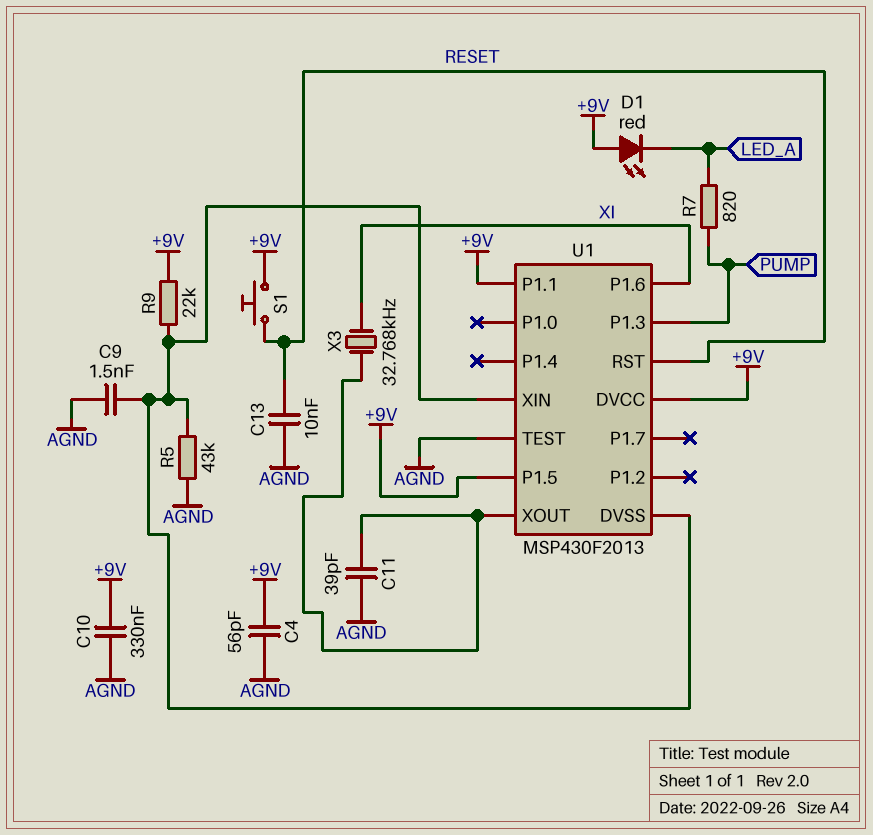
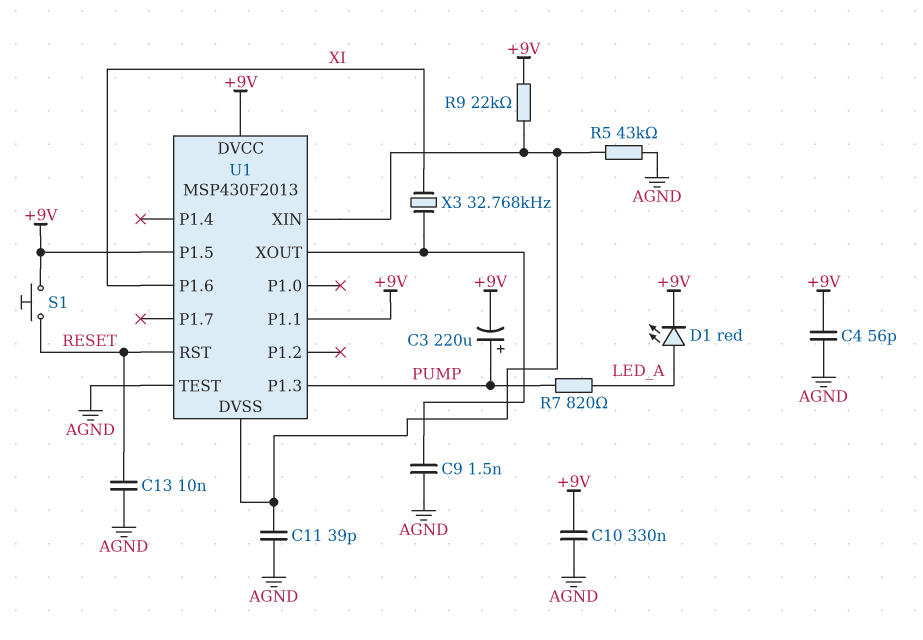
C3: none -> 220uF (plus PUMP, minus +9V)
C9: 1.5nF (AGND, U1/DVSS) -> 1.5nF (AGND, U1/XOUT)
C11: 39pF (AGND, U1/XOUT) -> 39pF (AGND, U1/DVSS)
D1: LED red (A +9V, K LED_A) -> LED red (A LED_A, K +9V)

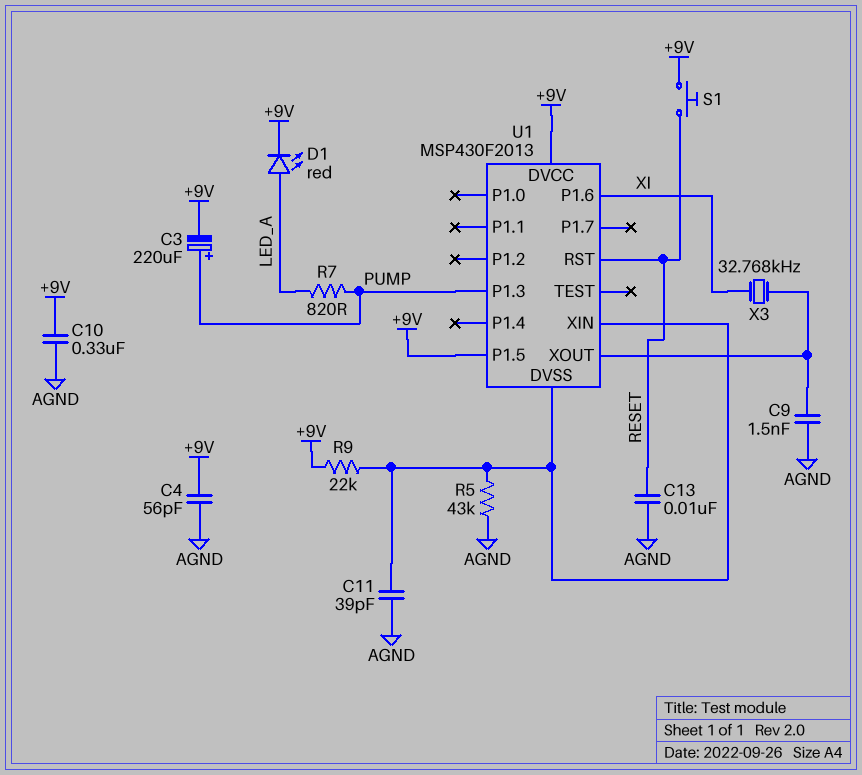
U1 pin P1.1: +9V -> none
U1 pin TEST: AGND -> none

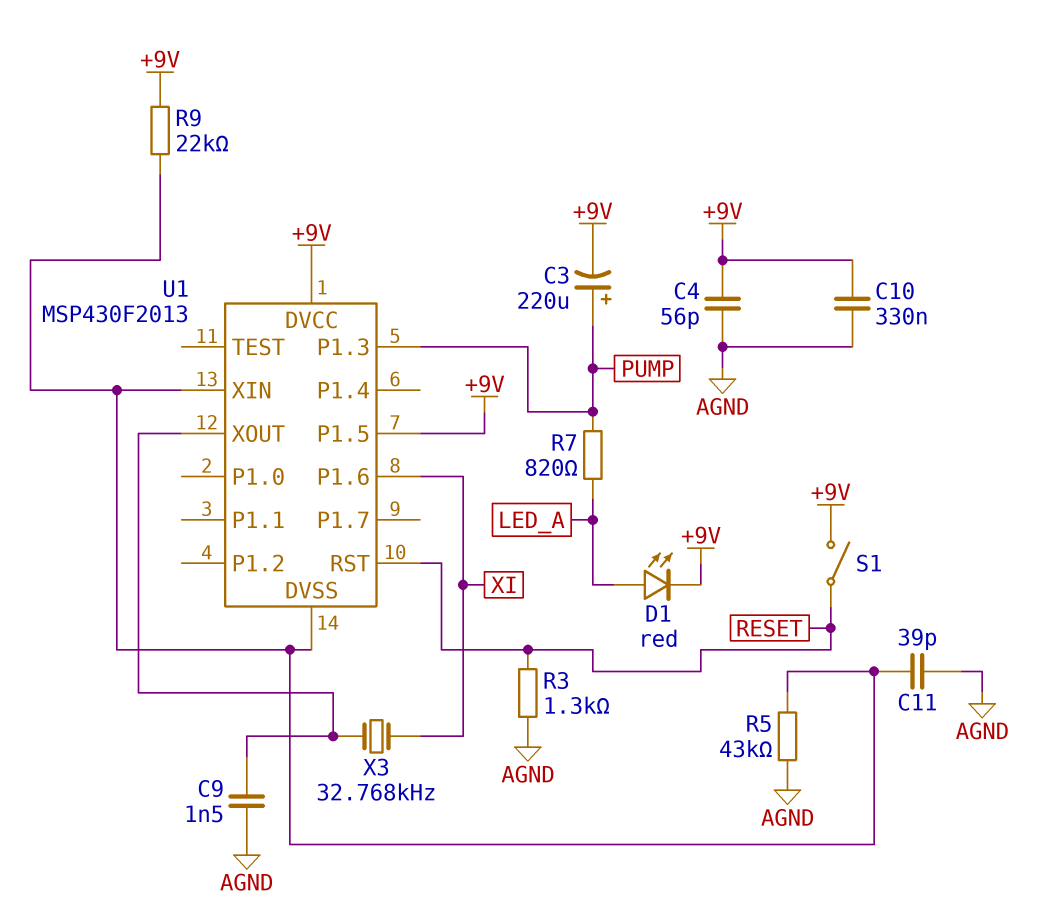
C13: 10nF (AGND, RESET) -> none
R3: none -> 1.3k (AGND, RESET)
S1: button (+9V, RESET) -> switch (+9V, RESET)

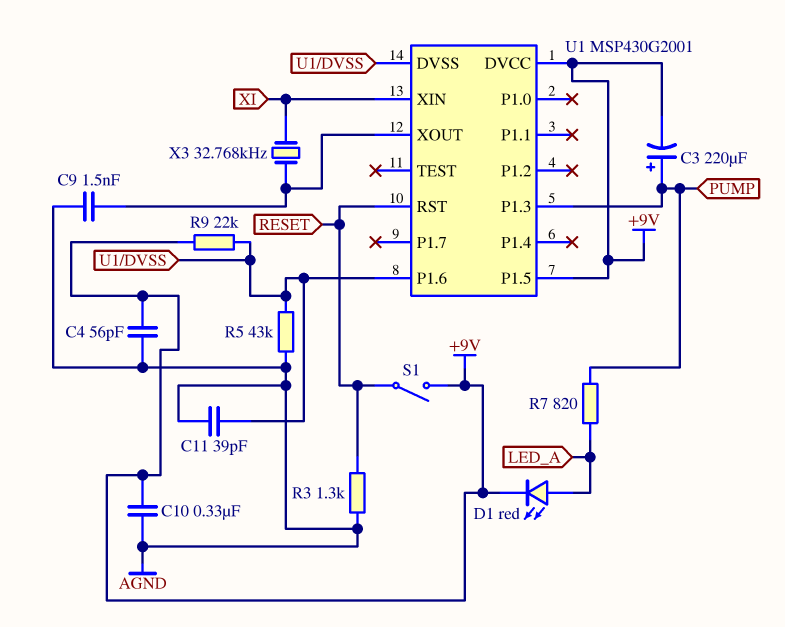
U1: MSP430F2013 -> MSP430G2001
U1 pin P1.6: XI -> U1/DVSS
U1 pin XIN: U1/DVSS -> XI

